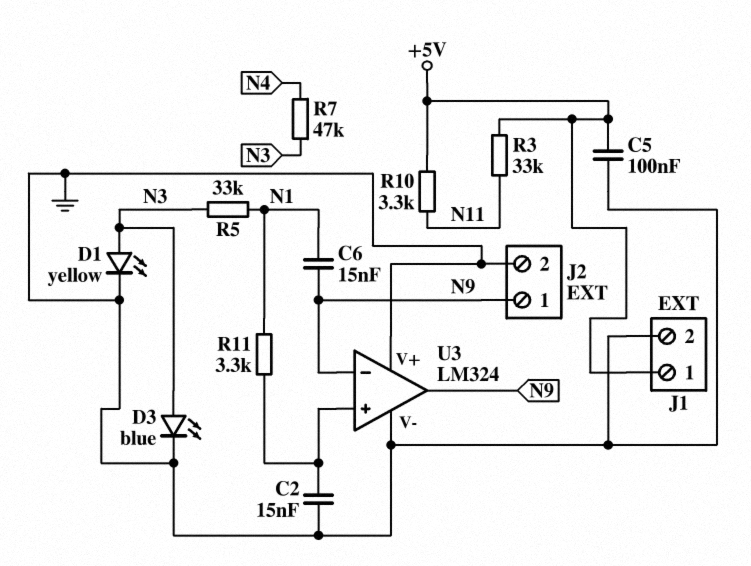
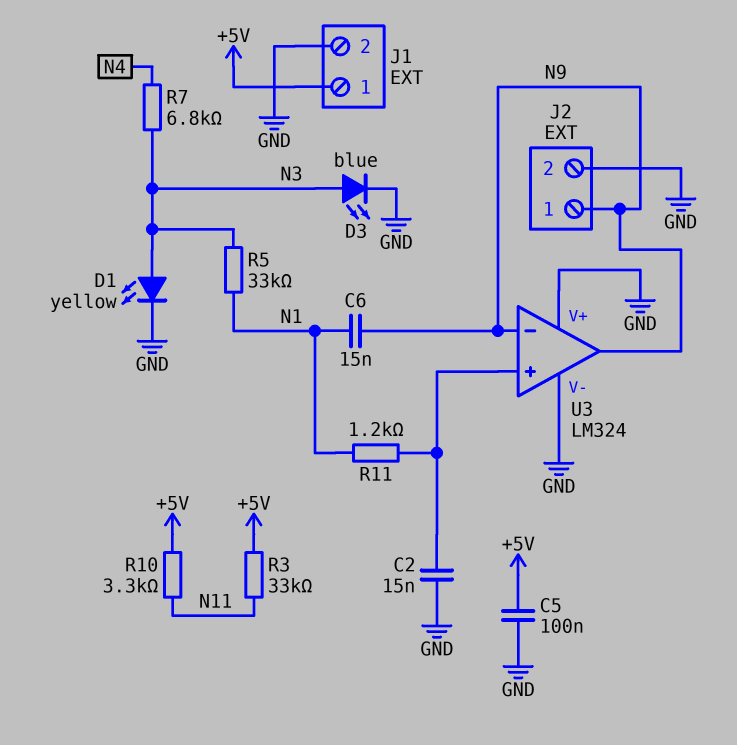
R7: 47k (N3, N4) -> 6.8k (N3, N4)
R11: 3.3k (N1, U3/in+) -> 1.2k (N1, U3/in+)

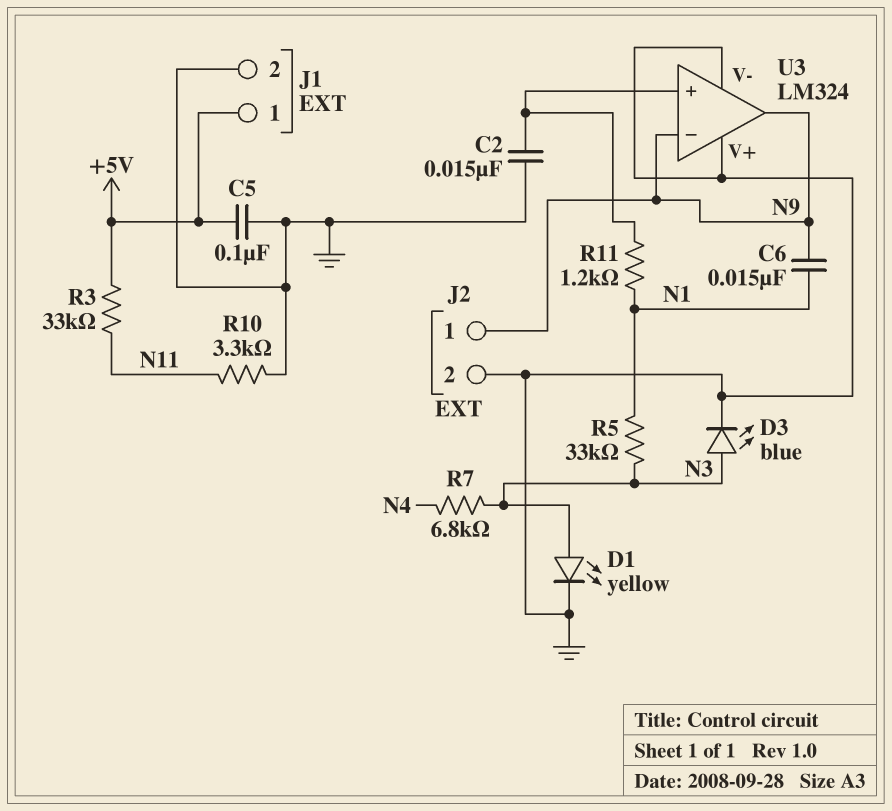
R10: 3.3k (+5V, N11) -> 3.3k (GND, N11)

